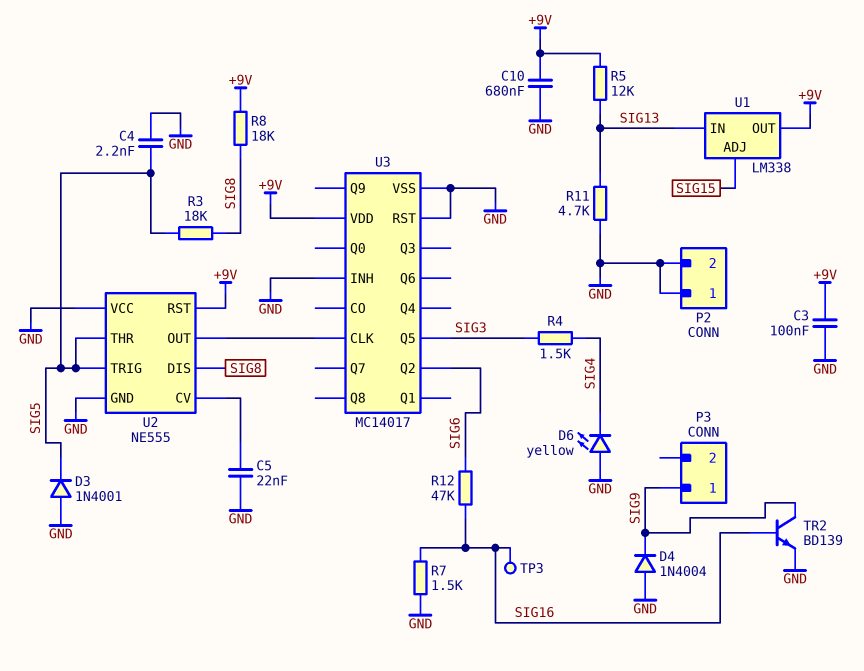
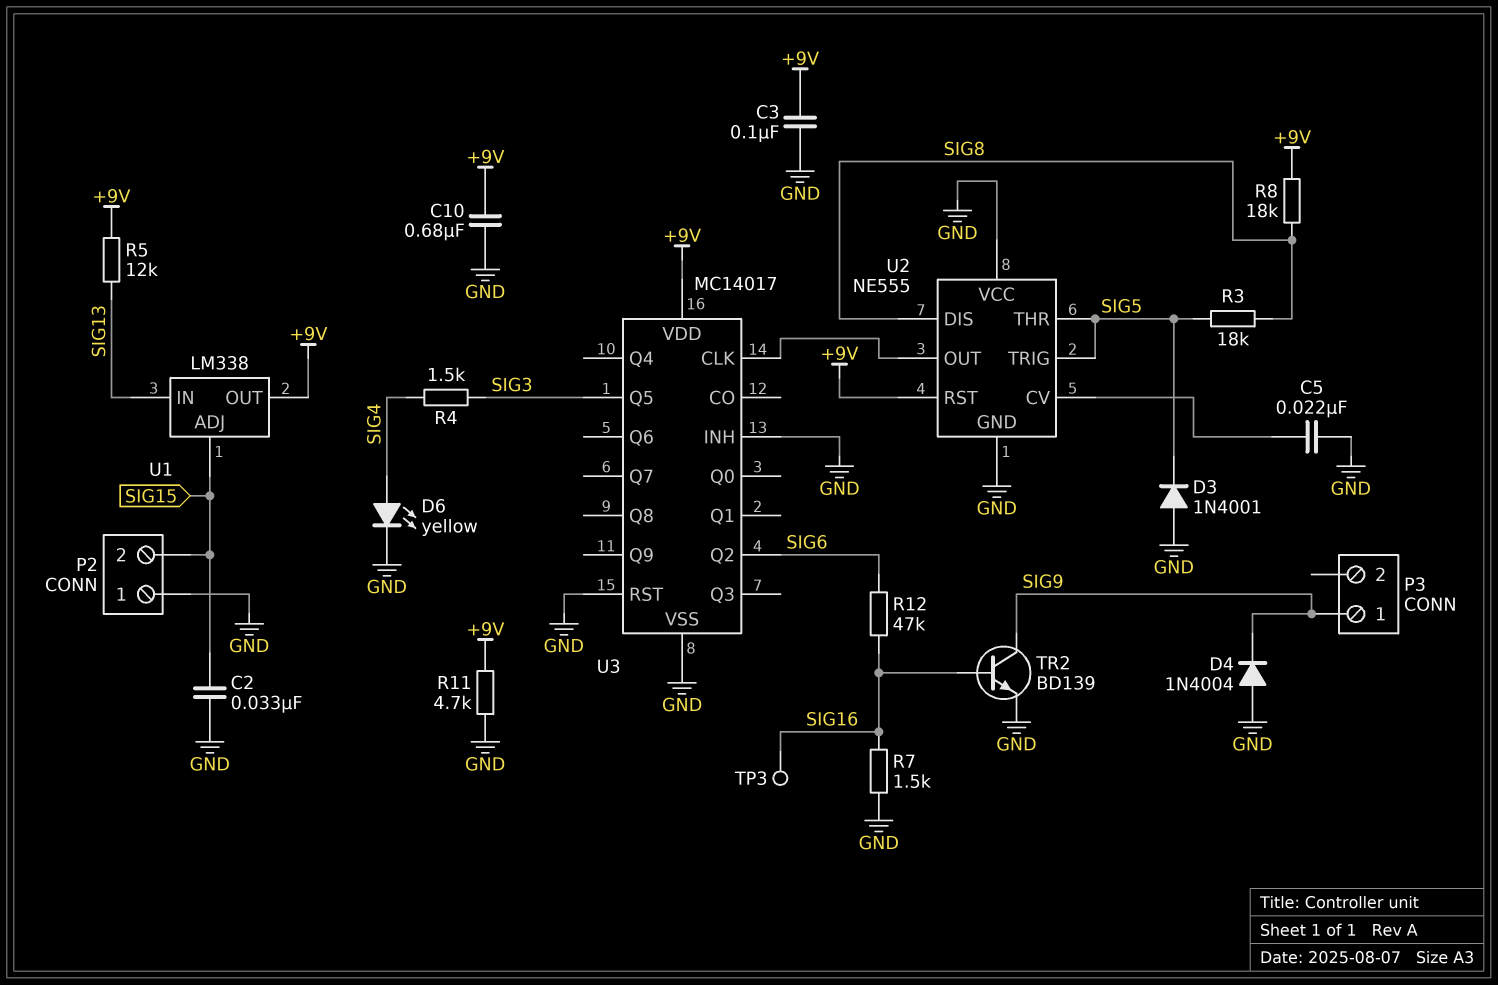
C2: none -> 33nF (GND, SIG15)
C4: 2.2nF (GND, SIG5) -> none
D6: LED yellow (A GND, K SIG4) -> LED yellow (A SIG4, K GND)
P2 pin 2: GND -> SIG15
R11: 4.7k (GND, SIG13) -> 4.7k (+9V, GND)

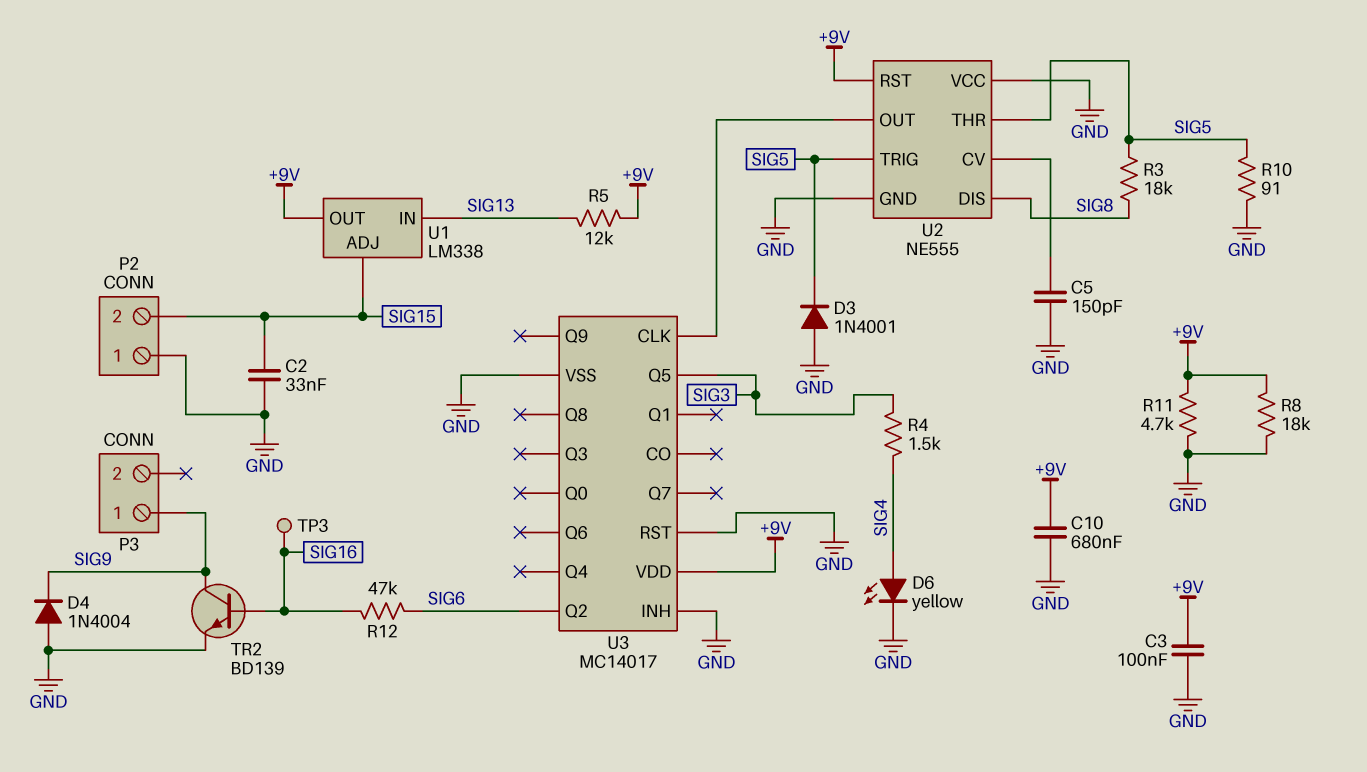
C5: 22nF (GND, U2/CV) -> 150pF (GND, U2/CV)
R7: 1.5k (GND, SIG16) -> none
R8: 18k (+9V, SIG8) -> 18k (+9V, GND)
R10: none -> 91 (GND, SIG5)

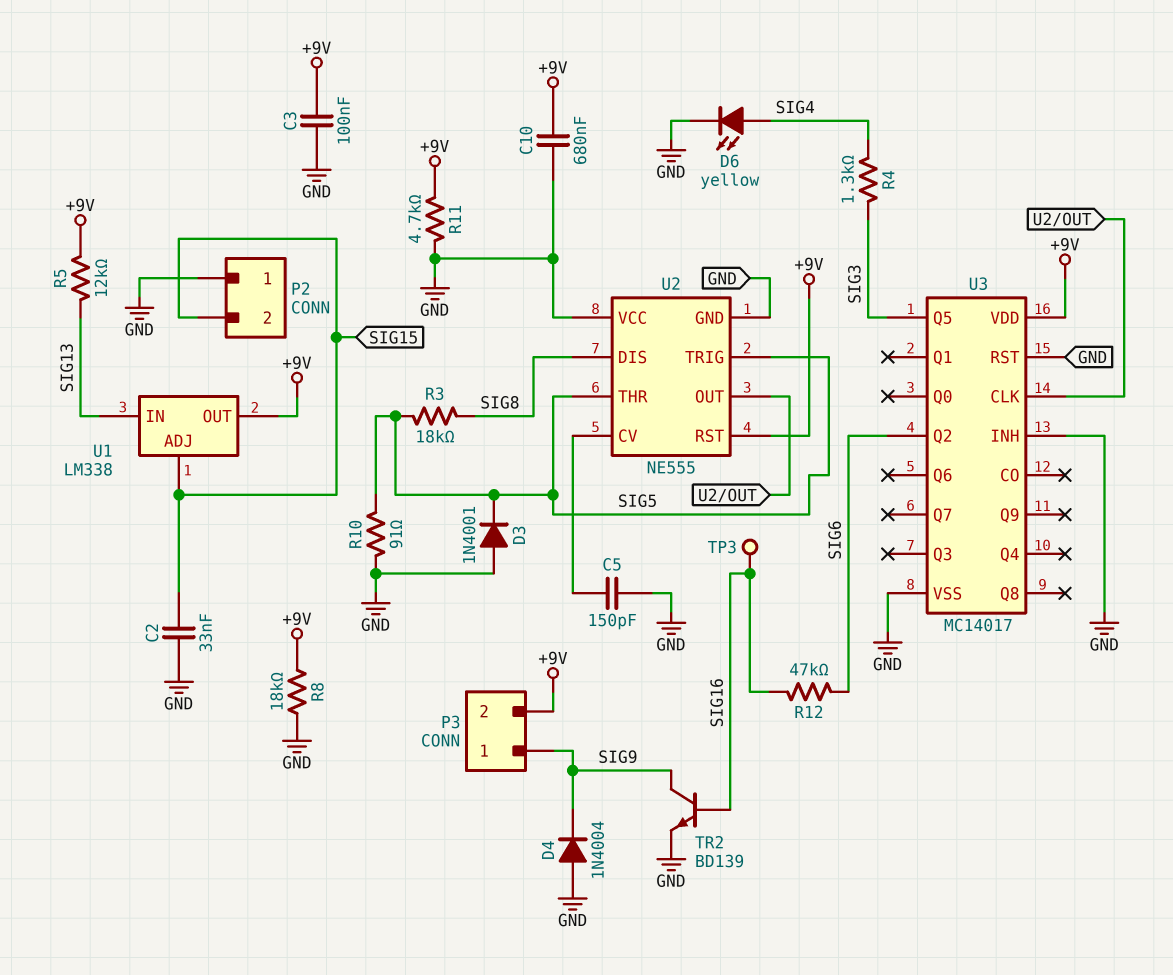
P3 pin 2: none -> +9V
R4: 1.5k (SIG3, SIG4) -> 1.3k (SIG3, SIG4)

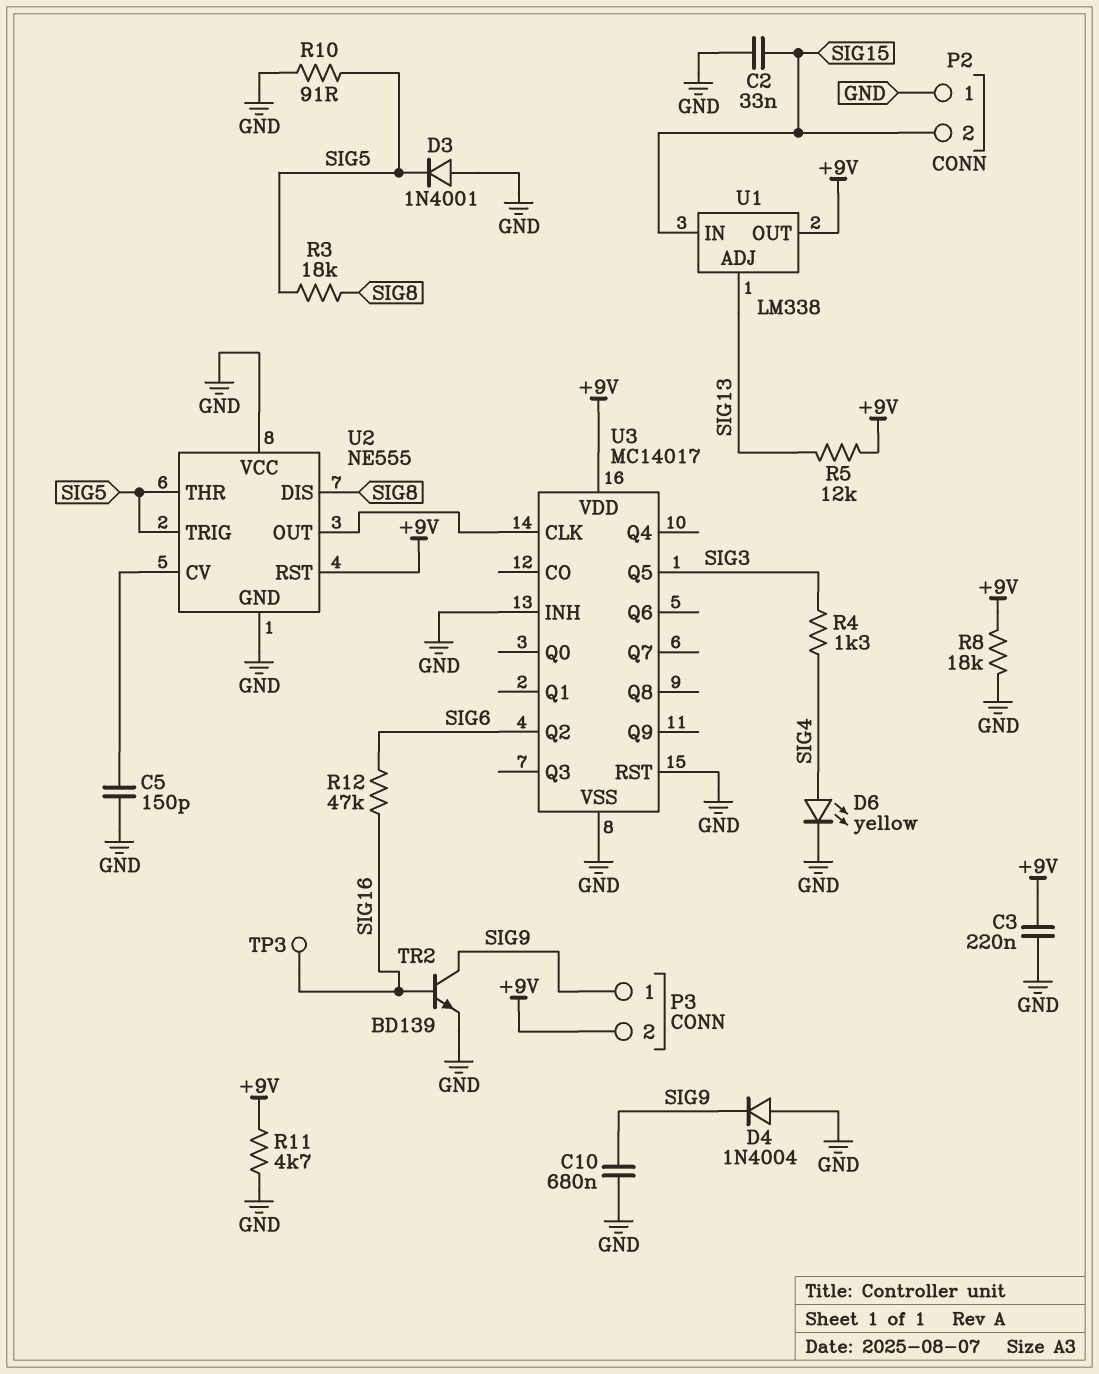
C3: 100nF (+9V, GND) -> 220nF (+9V, GND)
C10: 680nF (+9V, GND) -> 680nF (GND, SIG9)
U1 pin ADJ: SIG15 -> SIG13
U1 pin IN: SIG13 -> SIG15

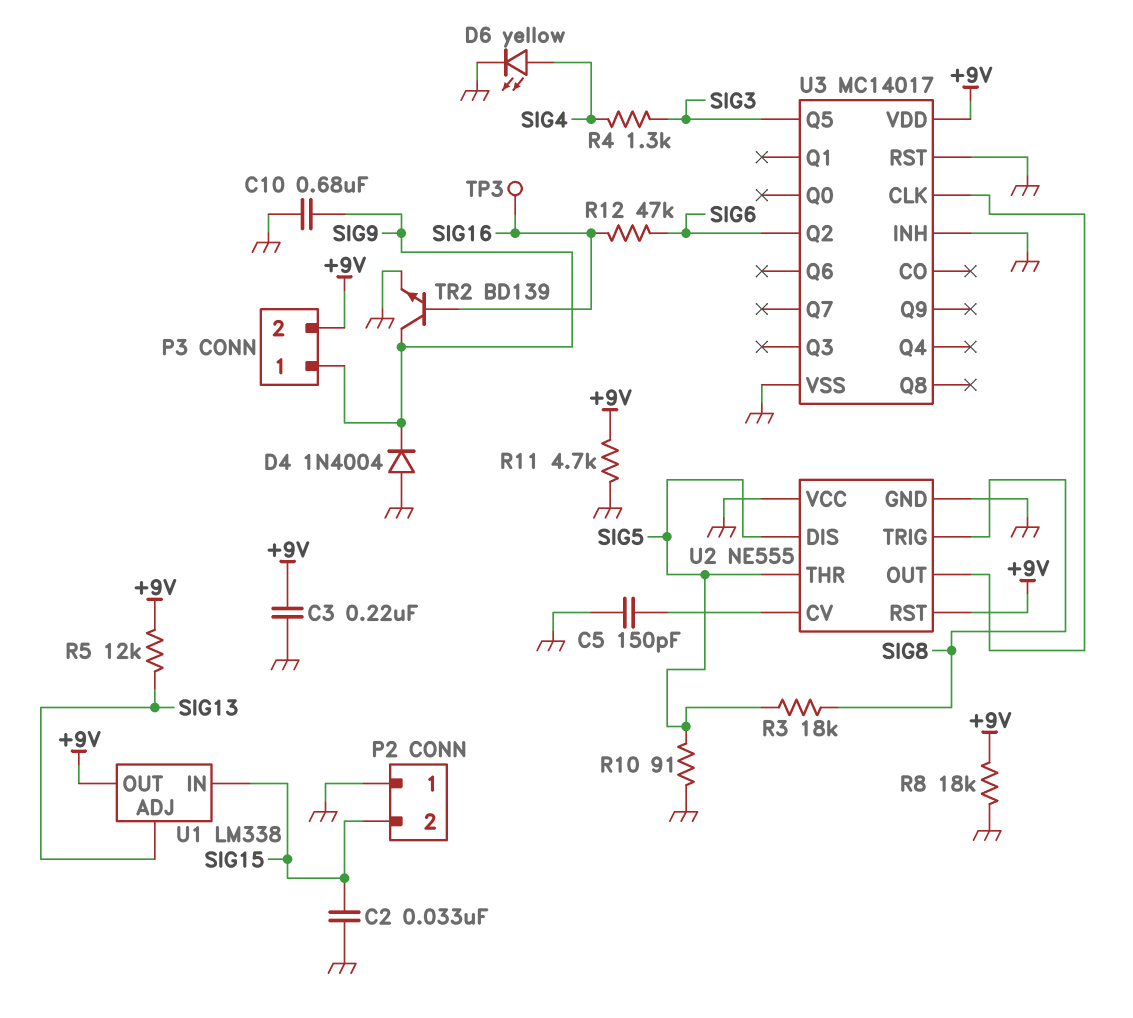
D3: diode 1N4001 (A GND, K SIG5) -> none
U2 pin DIS: SIG8 -> SIG5
U2 pin TRIG: SIG5 -> SIG8

